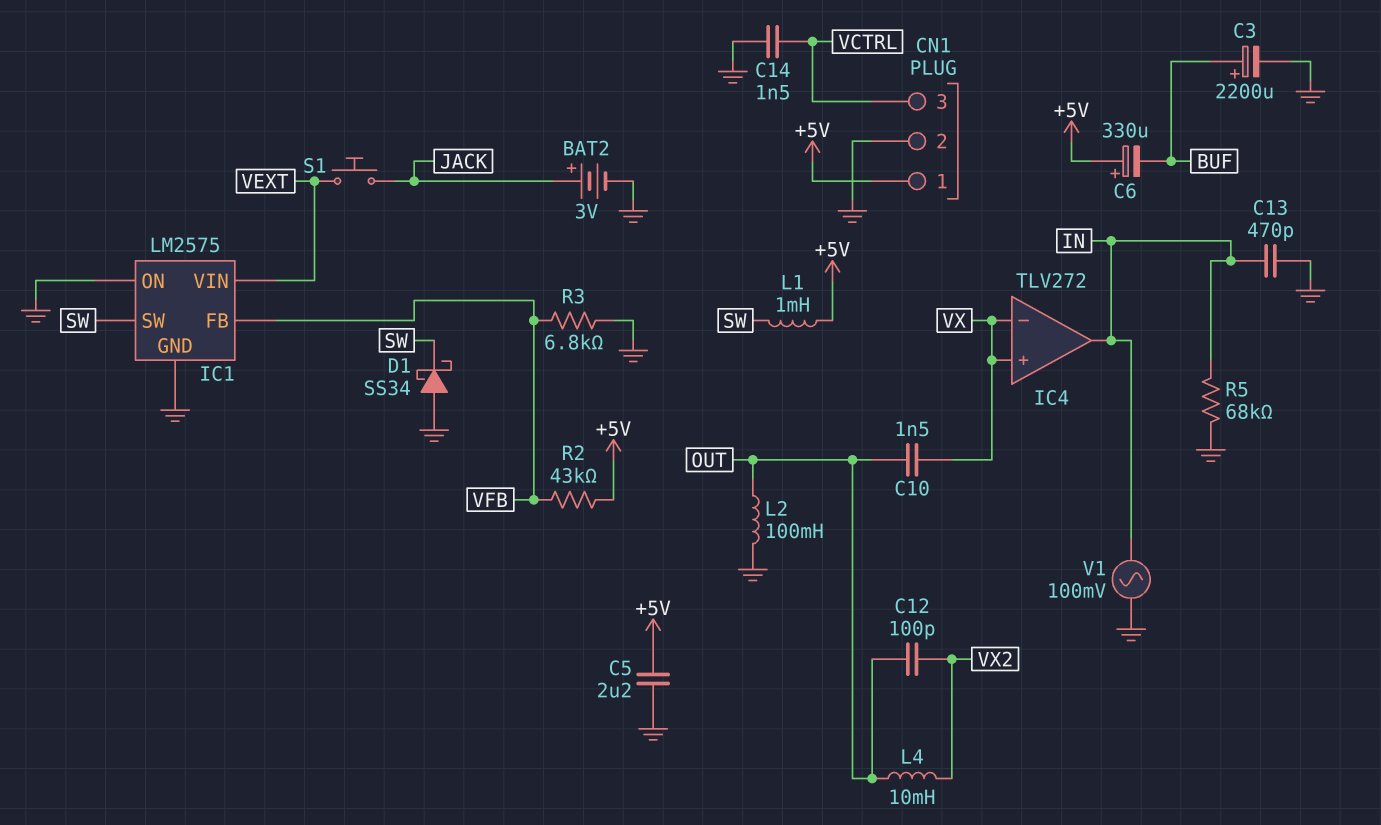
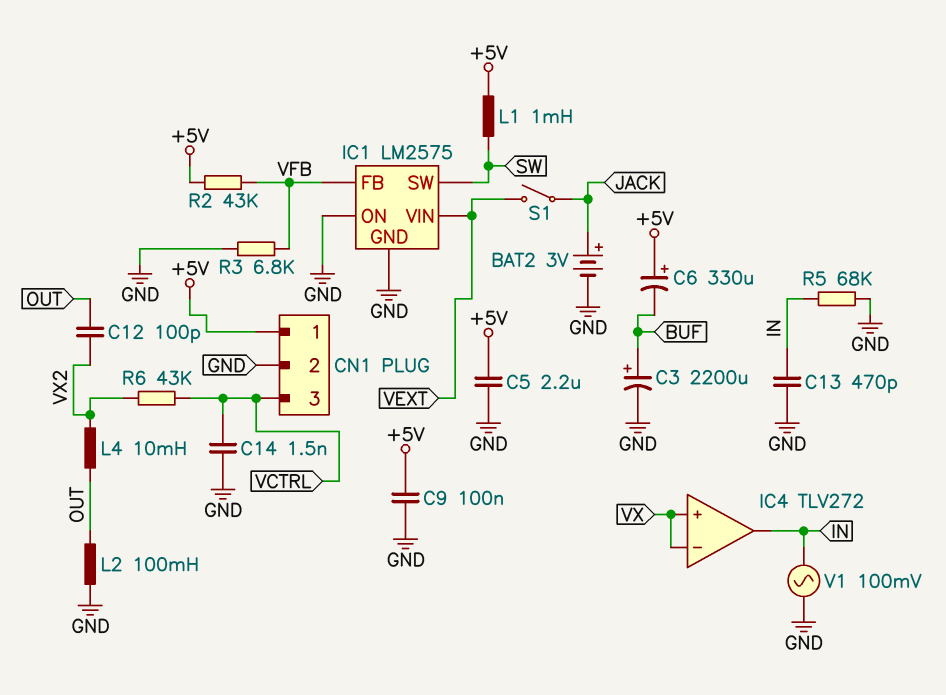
C9: none -> 100nF (+5V, GND)
C10: 1.5nF (OUT, VX) -> none
D1: schottky SS34 (A GND, K SW) -> none
R6: none -> 43k (VCTRL, VX2)
S1: button (JACK, VEXT) -> switch (JACK, VEXT)

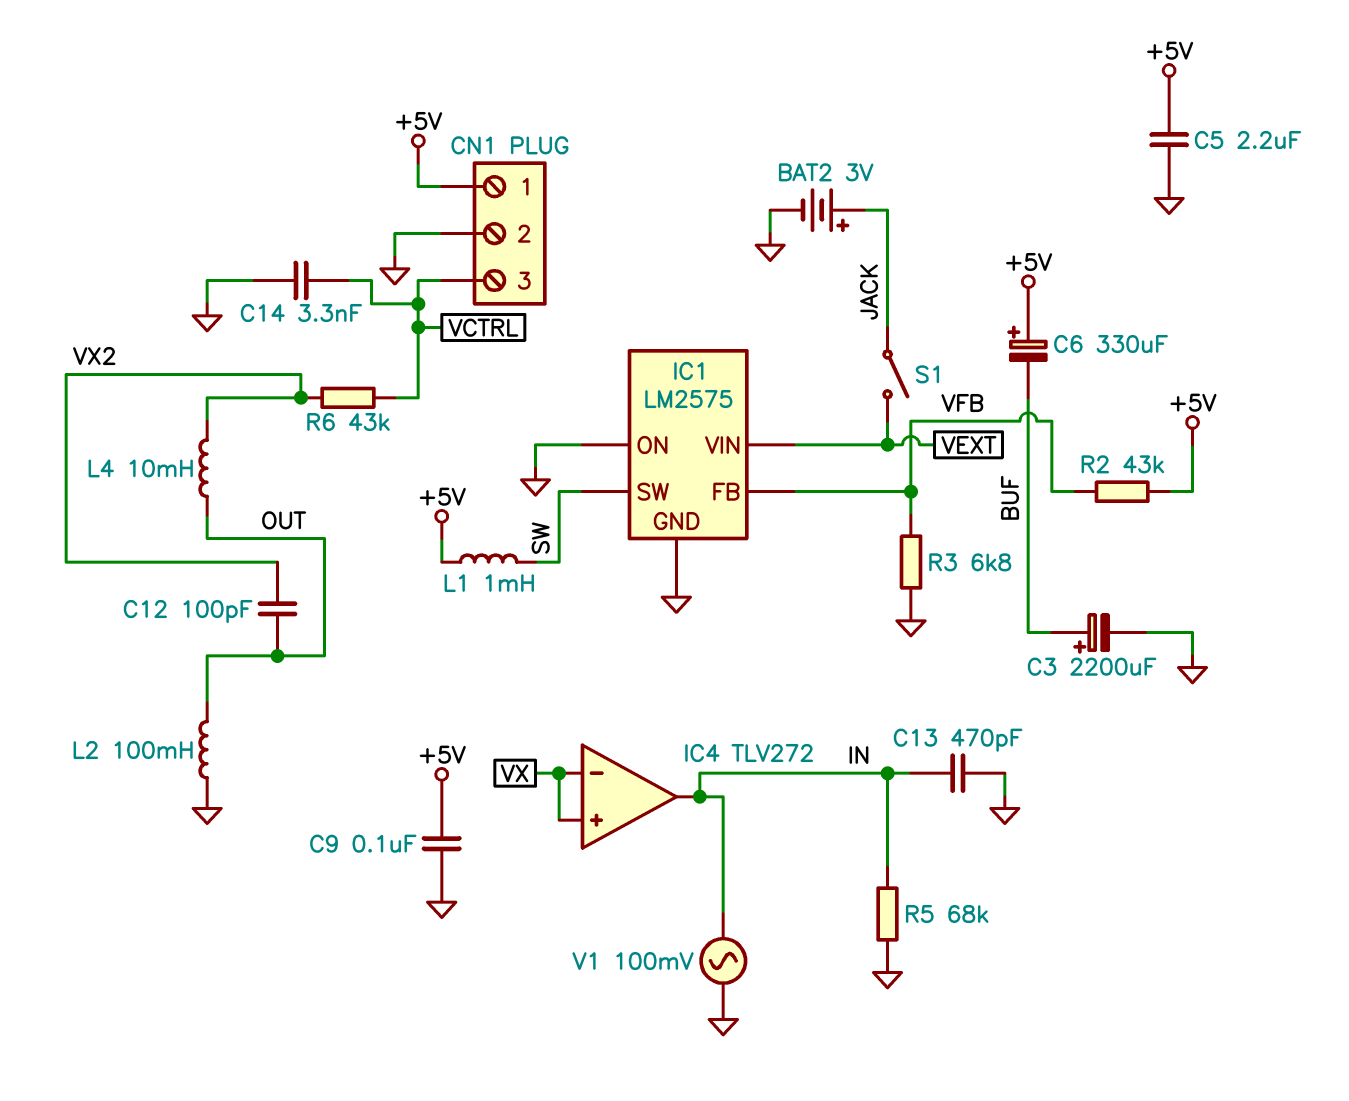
C14: 1.5nF (GND, VCTRL) -> 3.3nF (GND, VCTRL)

